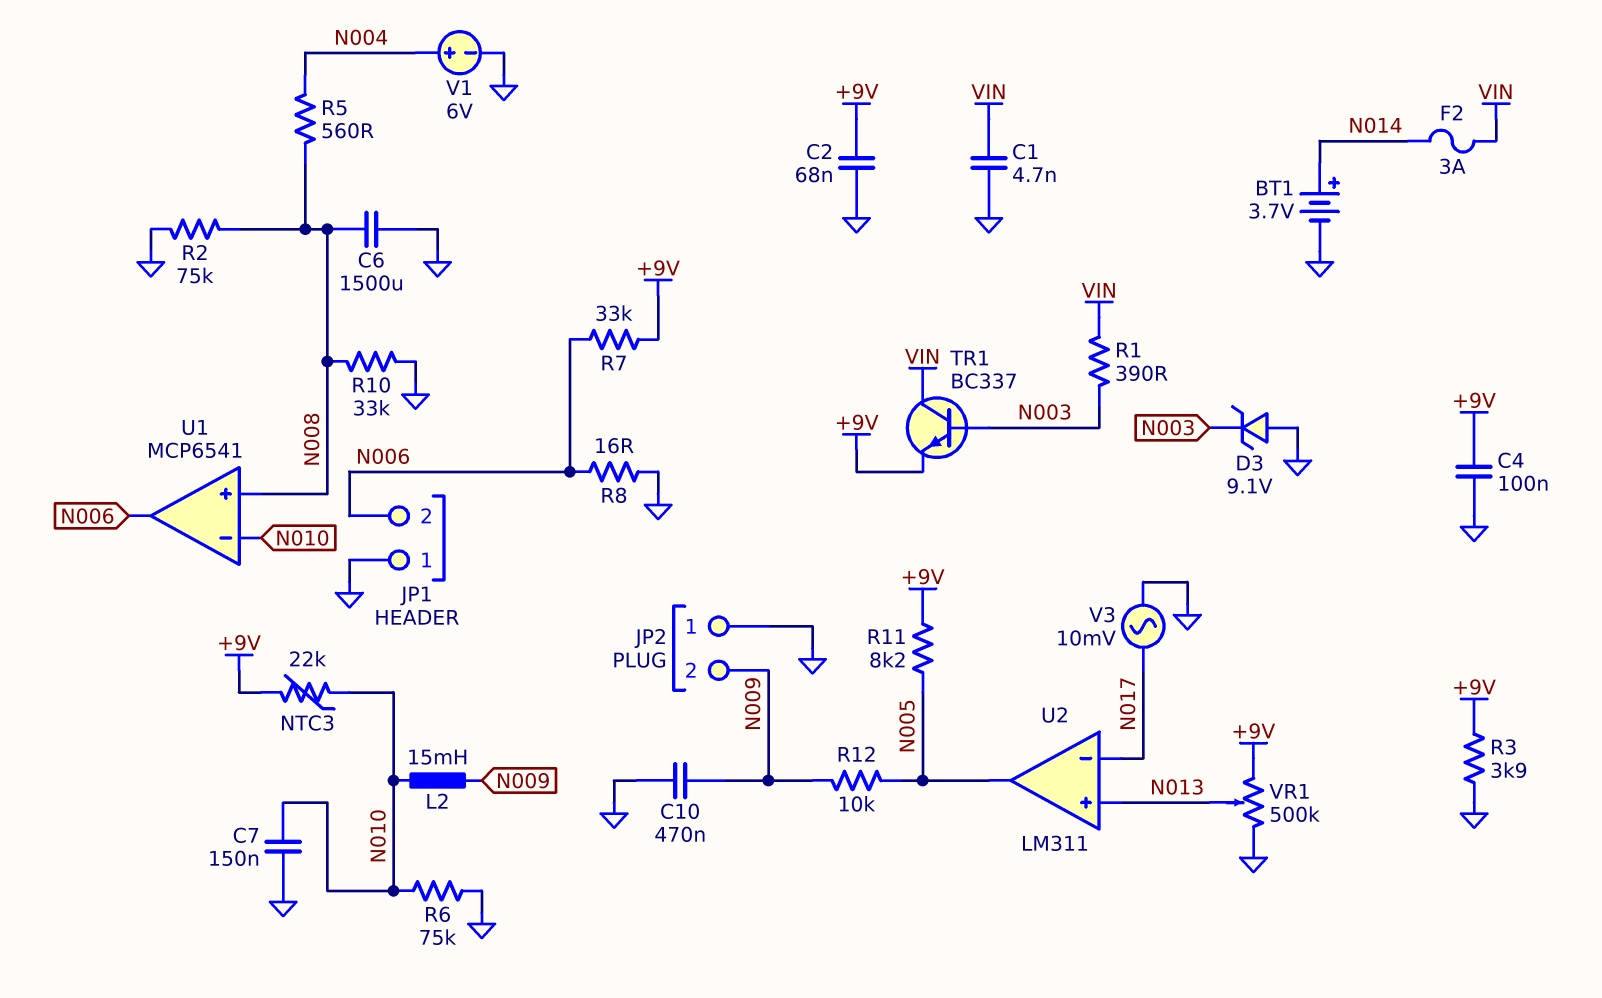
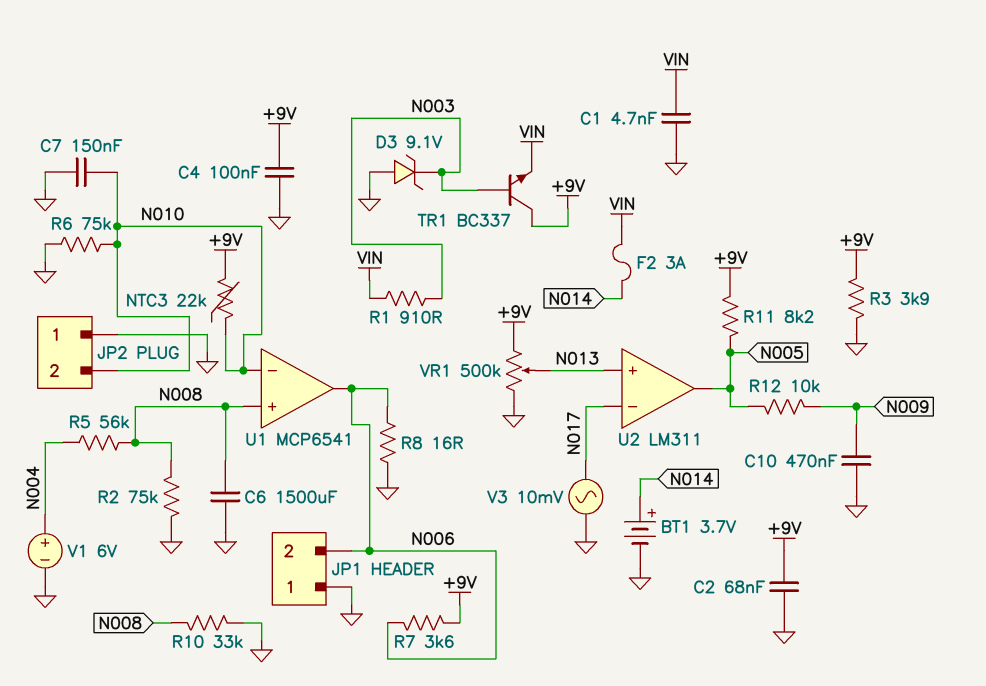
JP2 pin 2: N009 -> N010
L2: 15mH (N009, N010) -> none
R1: 390 (N003, VIN) -> 910 (N003, VIN)
R5: 560 (N004, N008) -> 56k (N004, N008)
R7: 33k (+9V, N006) -> 3.6k (+9V, N006)
TR1: NPN BC337 (B N003, C VIN, E +9V) -> NPN BC337 (B N003, C +9V, E VIN)

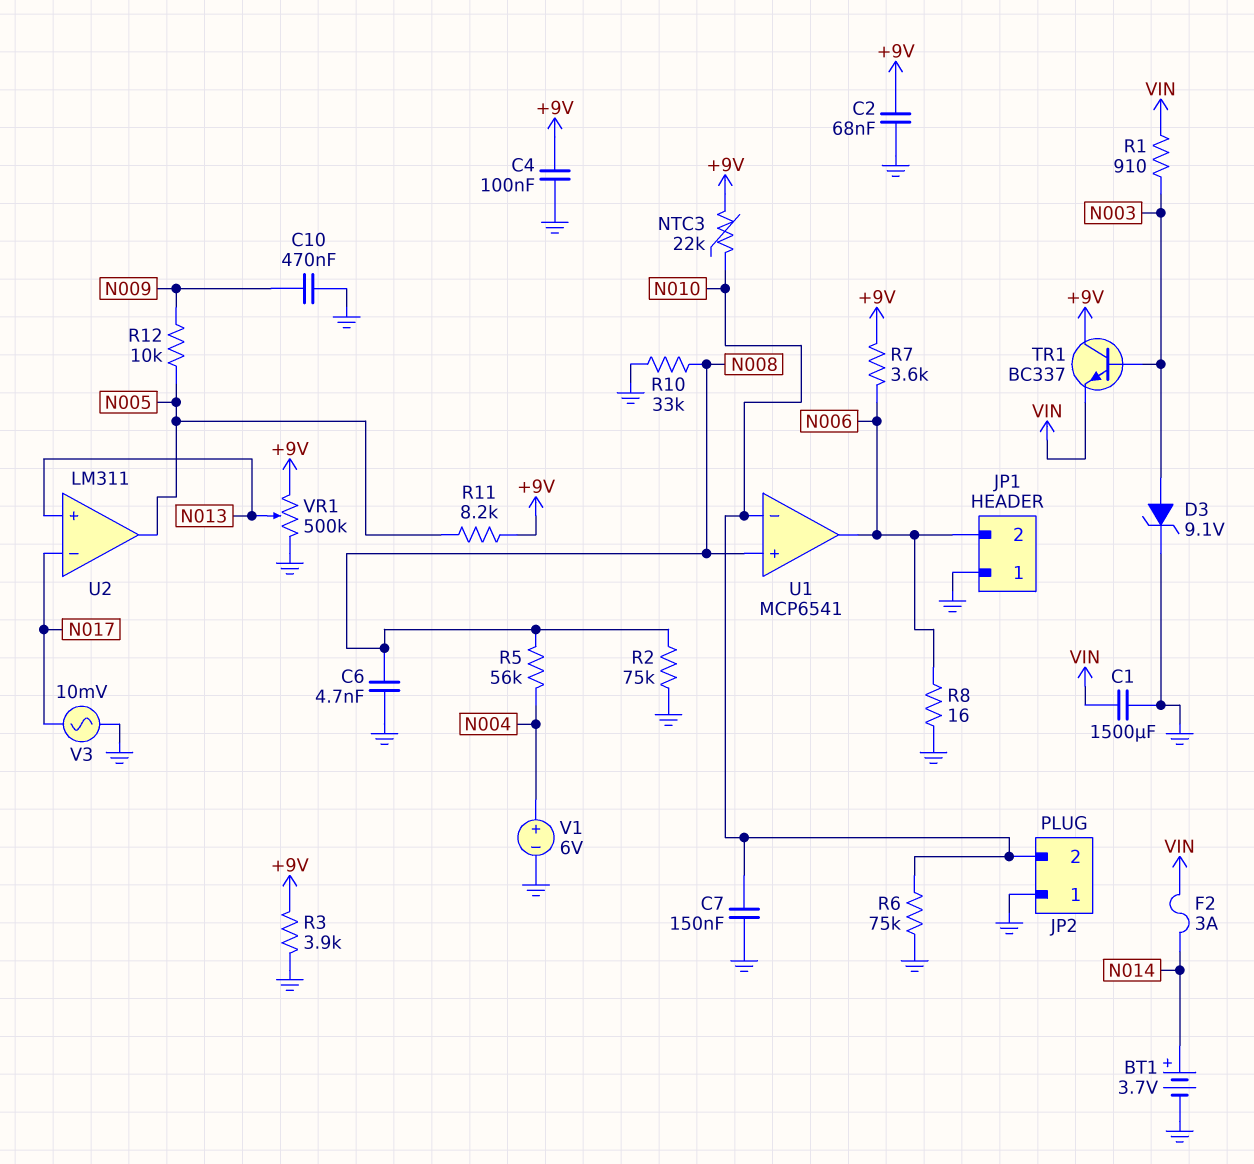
C1: 4.7nF (GND, VIN) -> 1500uF (GND, VIN)
C6: 1500uF (GND, N008) -> 4.7nF (GND, N008)
D3: zener 9.1V (A GND, K N003) -> zener 9.1V (A N003, K GND)

